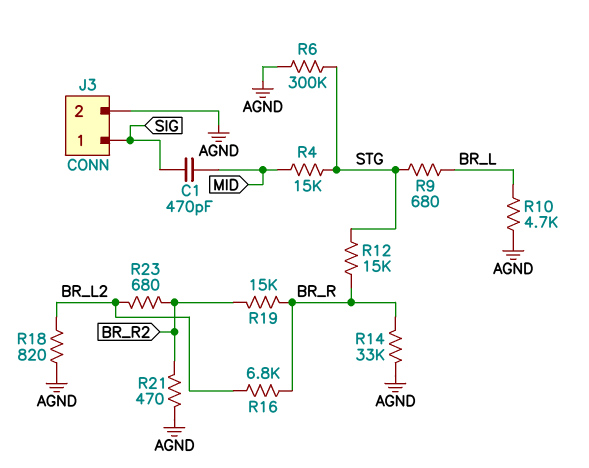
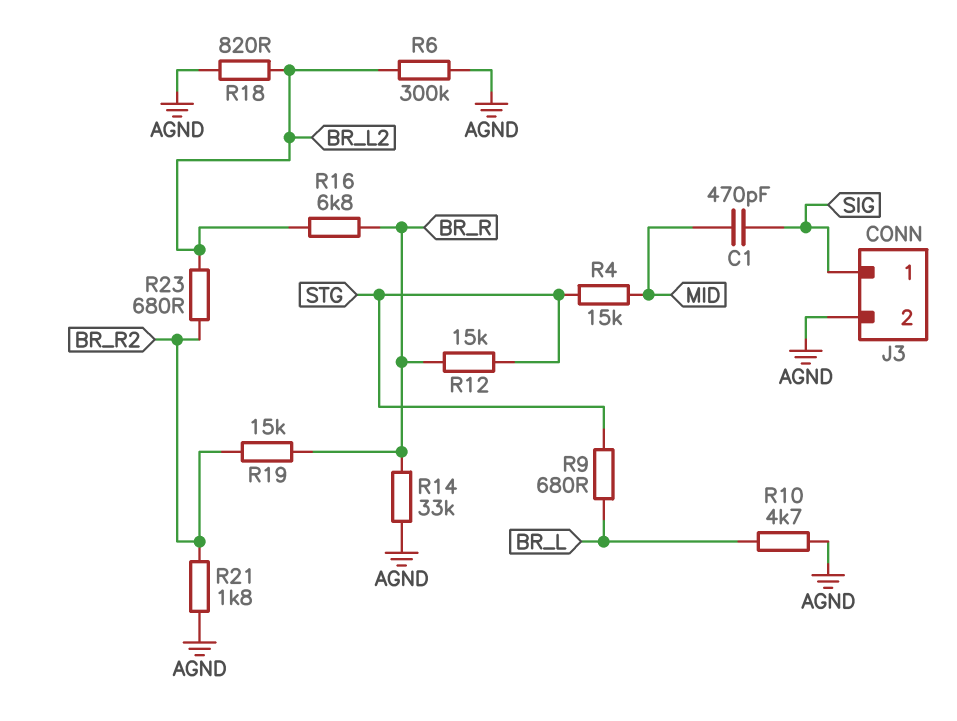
R6: 300k (AGND, STG) -> 300k (AGND, BR_L2)
R21: 470 (AGND, BR_R2) -> 1.8k (AGND, BR_R2)

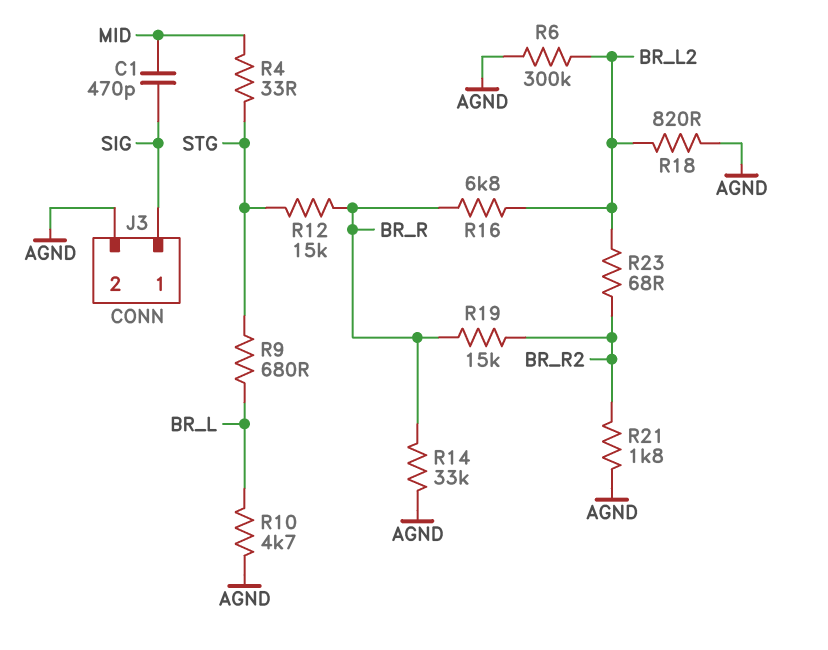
R4: 15k (MID, STG) -> 33 (MID, STG)
R23: 680 (BR_L2, BR_R2) -> 68 (BR_L2, BR_R2)

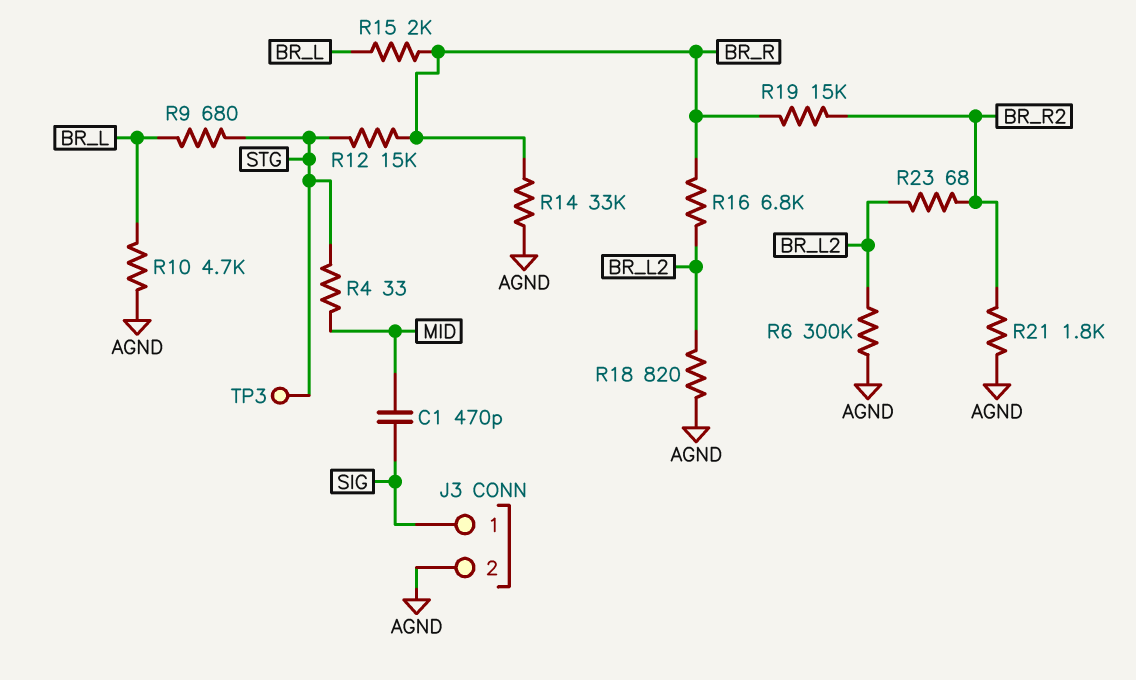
R15: none -> 2k (BR_L, BR_R)
TP3: none -> test point (STG)

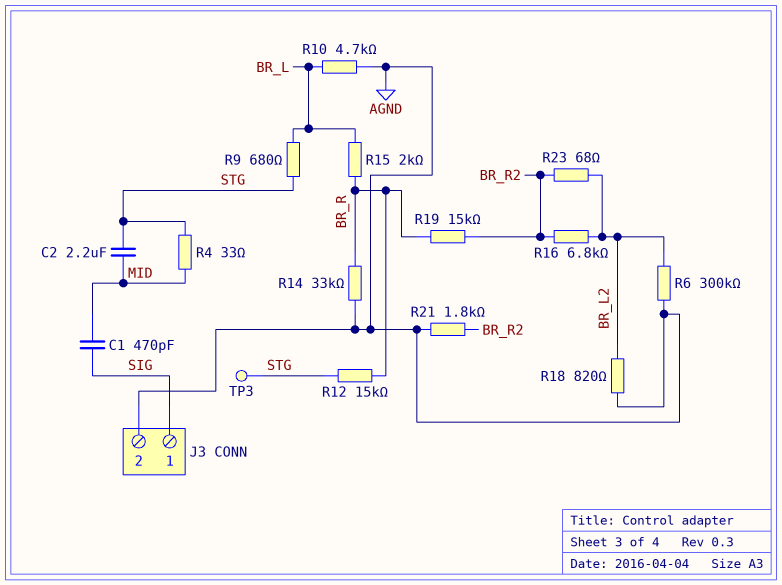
C2: none -> 2.2uF (MID, STG)
R16: 6.8k (BR_L2, BR_R) -> 6.8k (BR_L2, BR_R2)

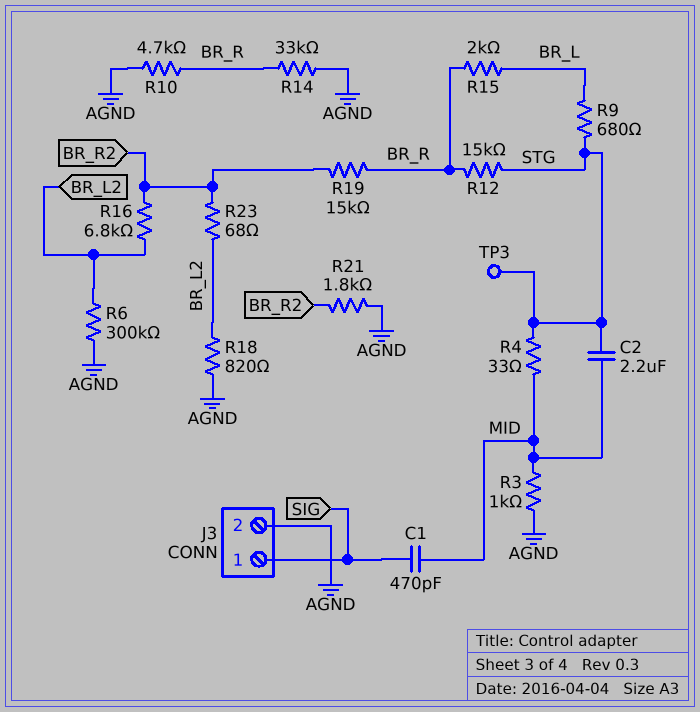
R3: none -> 1k (AGND, MID)
R10: 4.7k (AGND, BR_L) -> 4.7k (AGND, BR_R)

